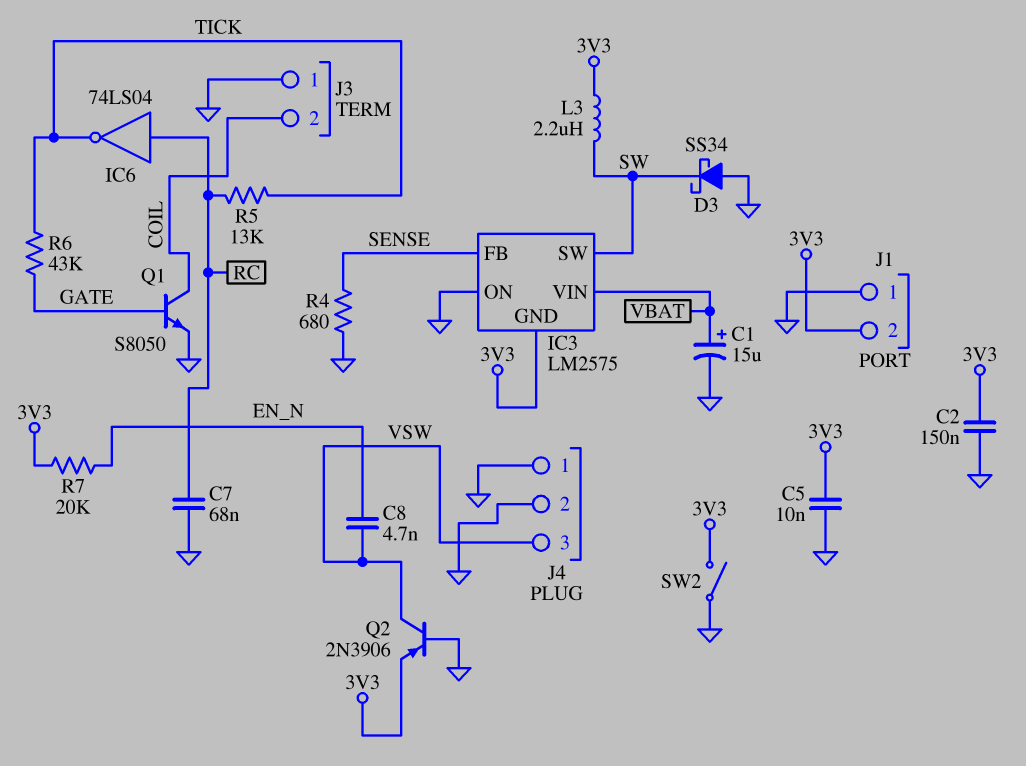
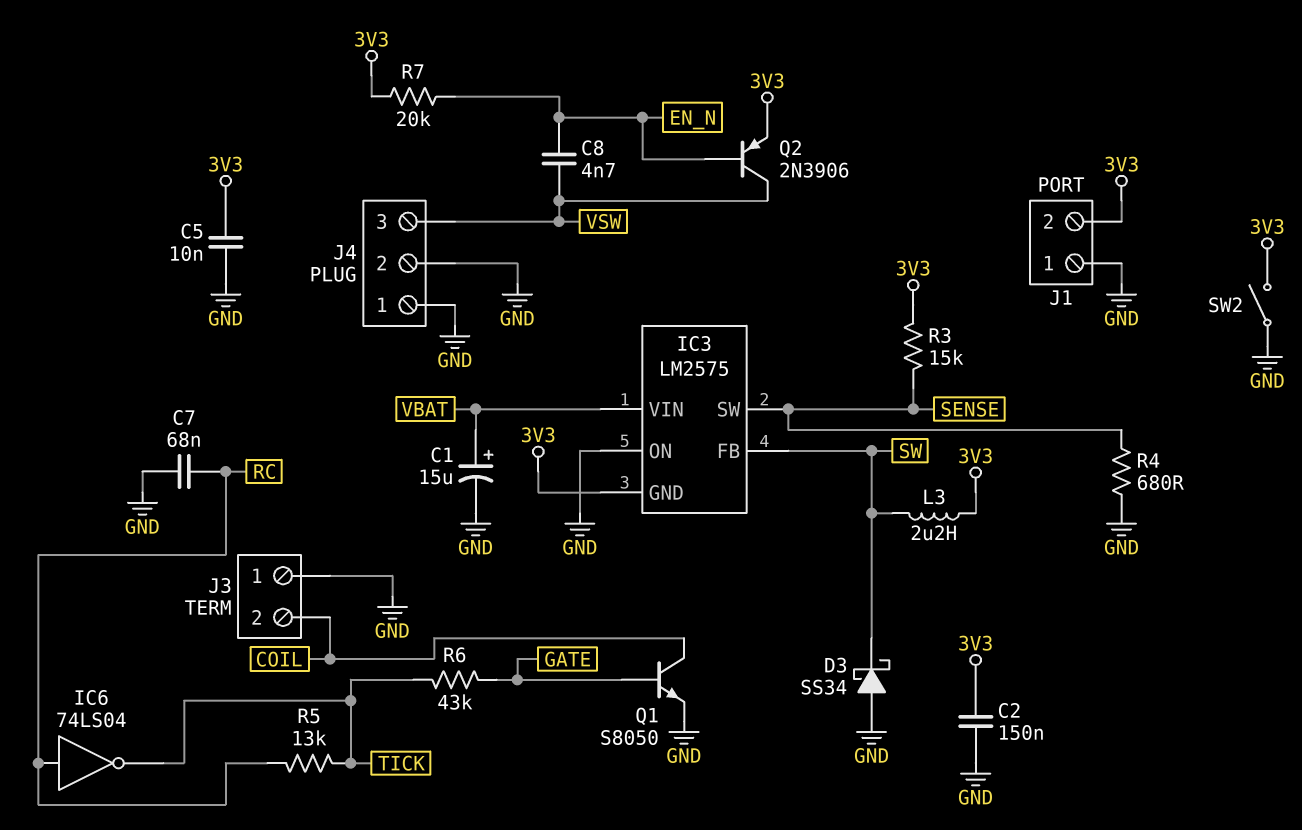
IC3 pin FB: SENSE -> SW
IC3 pin SW: SW -> SENSE
Q2: PNP 2N3906 (B GND, C VSW, E 3V3) -> PNP 2N3906 (B EN_N, C VSW, E 3V3)
R3: none -> 15k (3V3, SENSE)

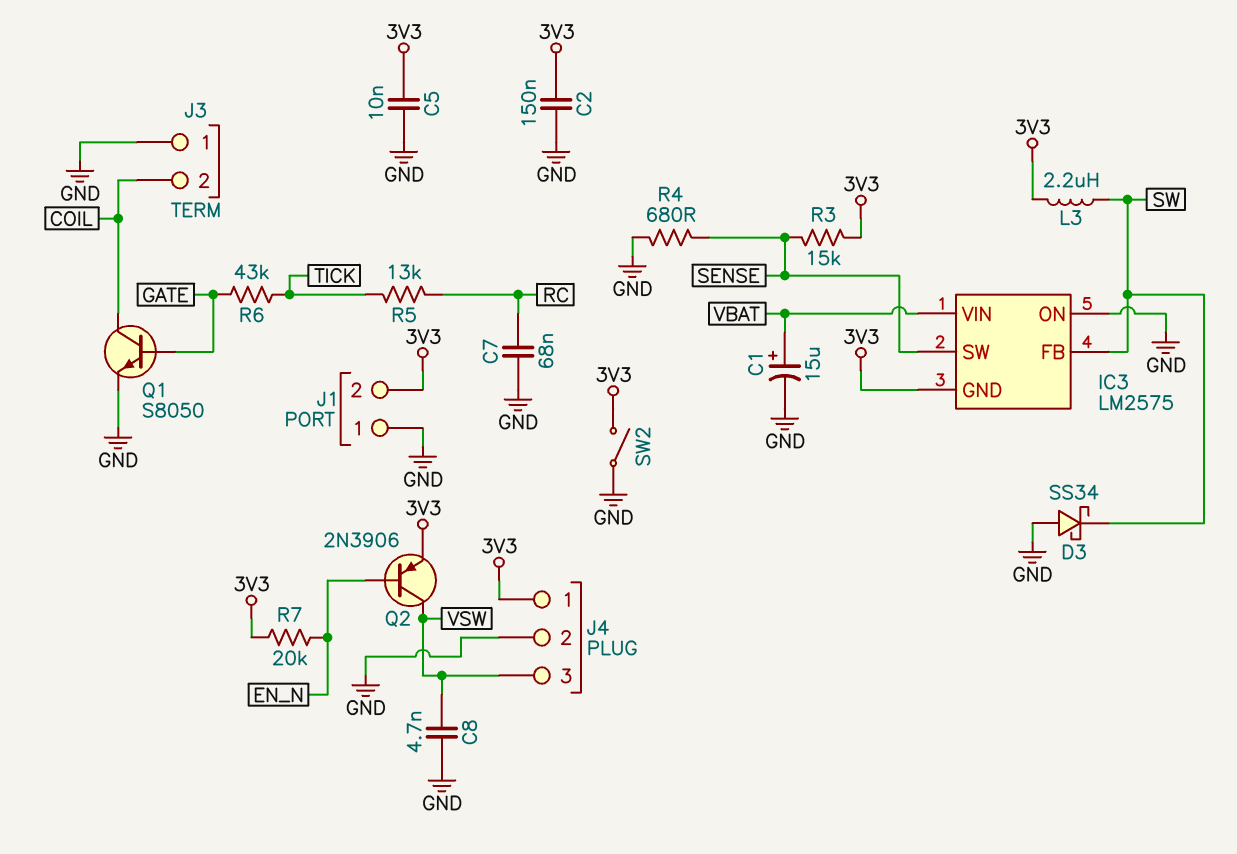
C8: 4.7nF (EN_N, VSW) -> 4.7nF (GND, VSW)
IC6: NOT 74LS04 (in RC, out TICK) -> none
J4 pin 1: GND -> 3V3

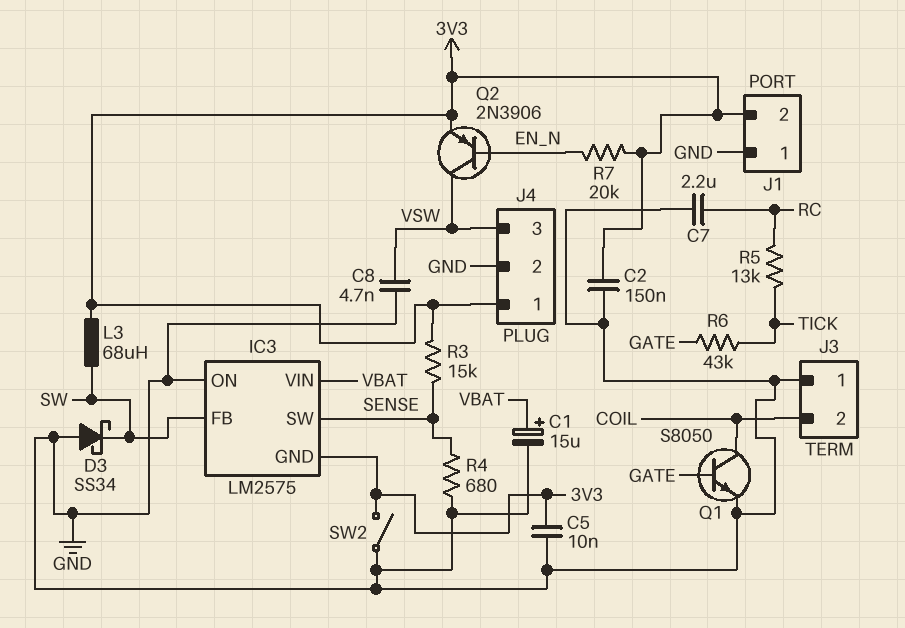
C7: 68nF (GND, RC) -> 2.2uF (GND, RC)
L3: 2.2uH (3V3, SW) -> 68uH (3V3, SW)

